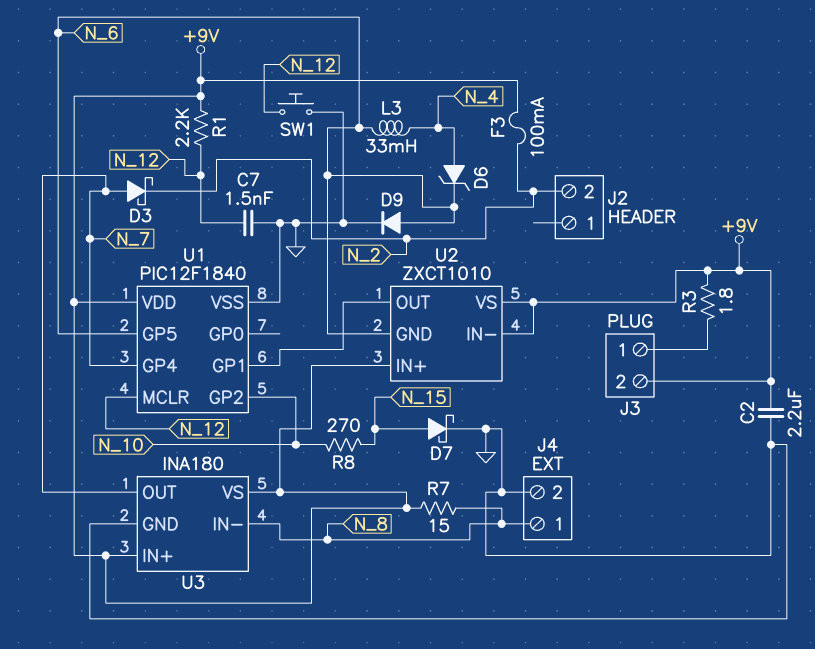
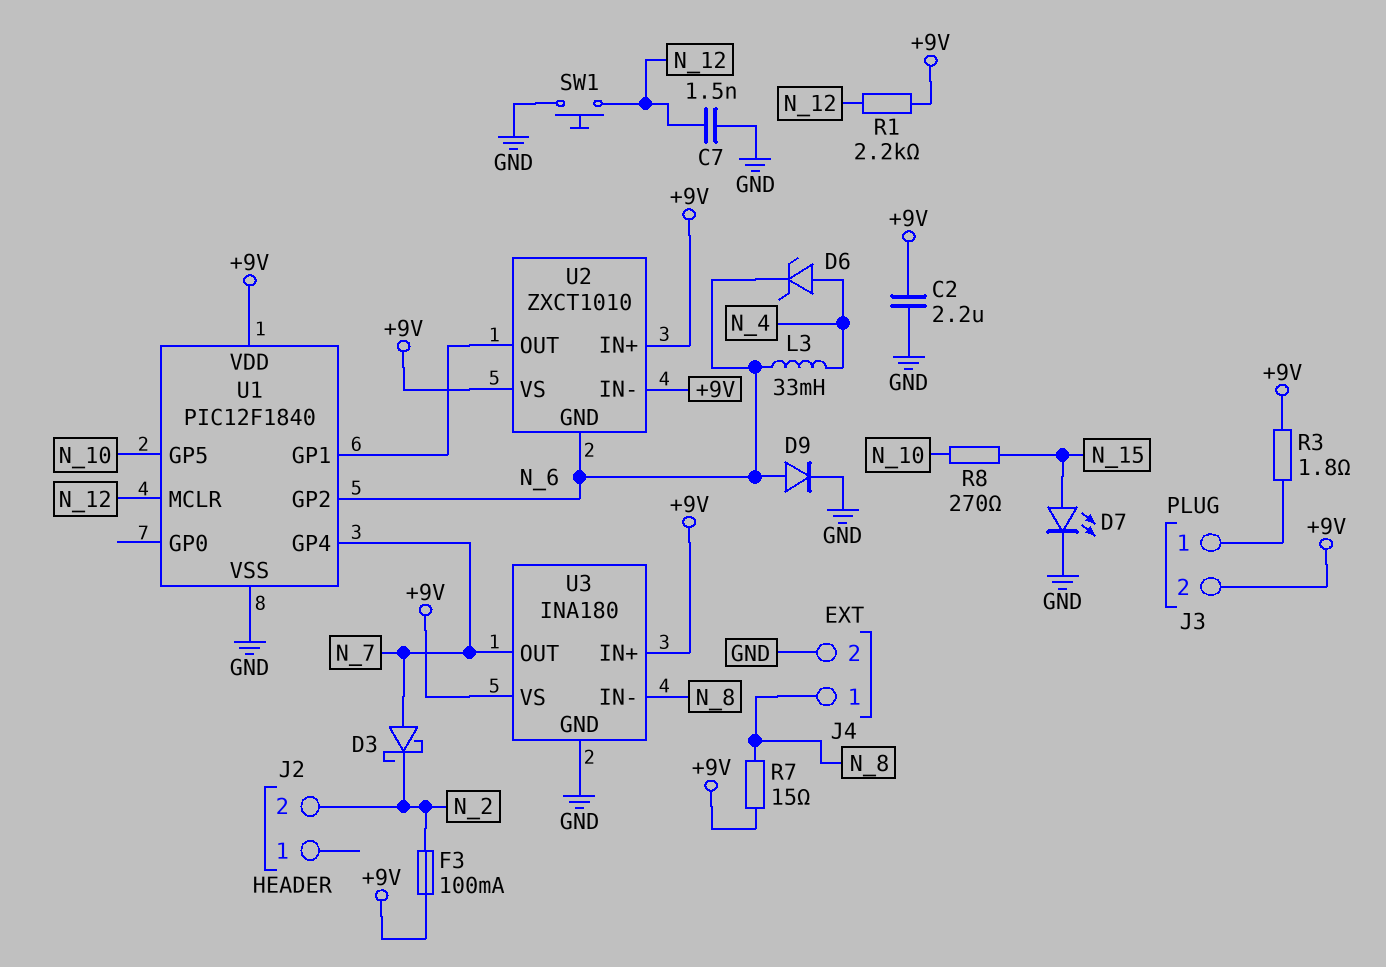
D7: schottky (A N_15, K GND) -> LED (A N_15, K GND)
U1 pin GP2: N_10 -> N_6
U1 pin GP5: N_6 -> N_10

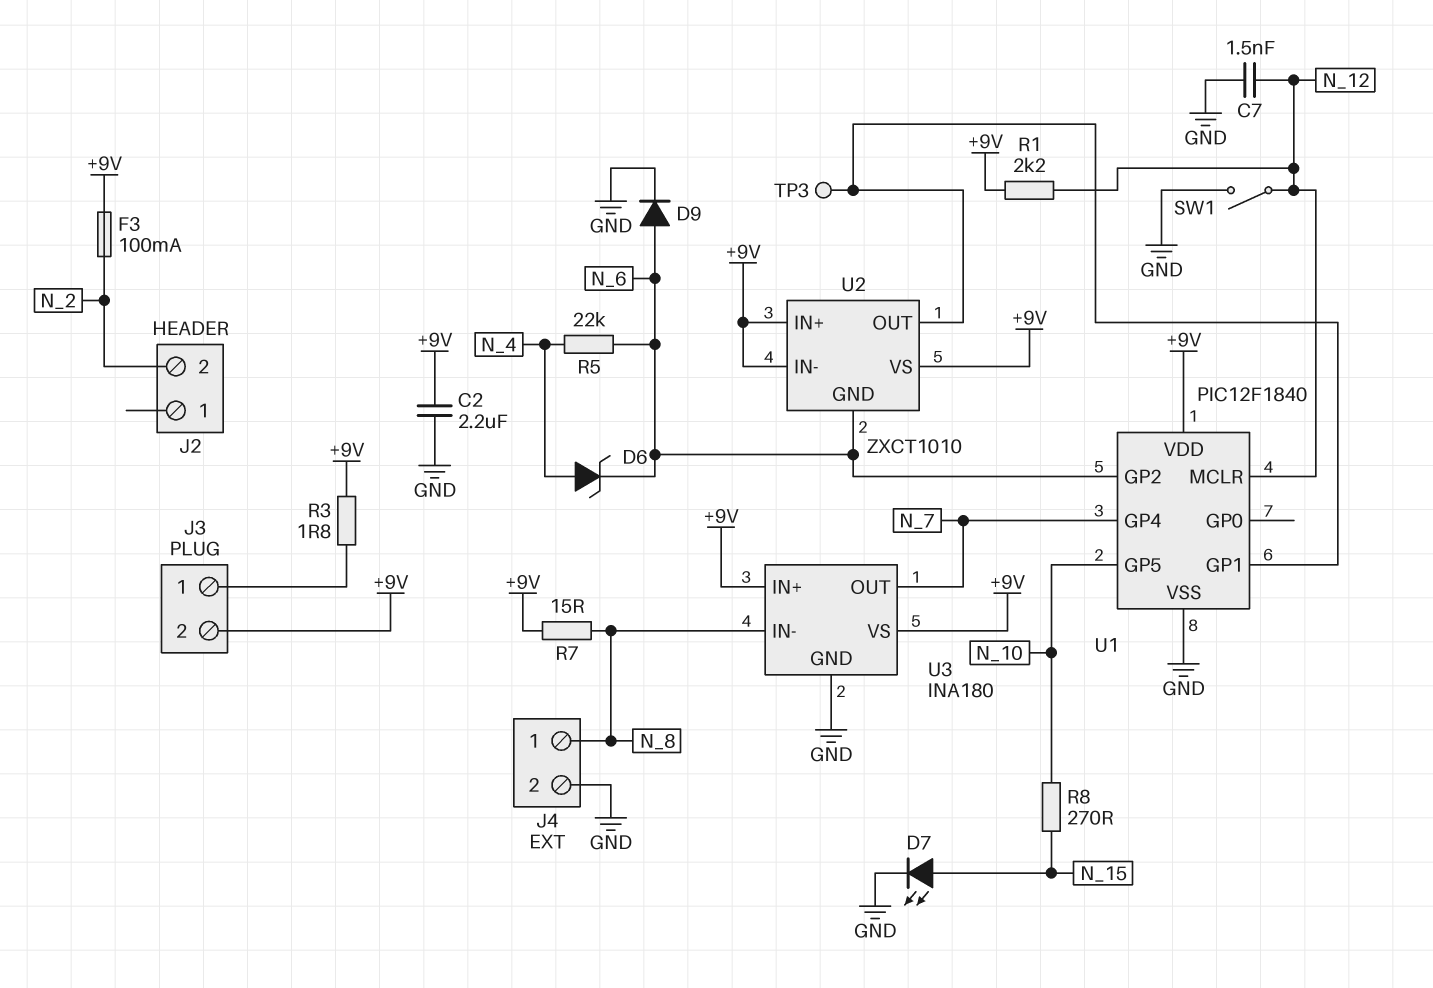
D3: schottky (A N_7, K N_2) -> none
L3: 33mH (N_4, N_6) -> none
R5: none -> 22k (N_4, N_6)
SW1: button (GND, N_12) -> switch (GND, N_12)
TP3: none -> test point (U1/GP1)

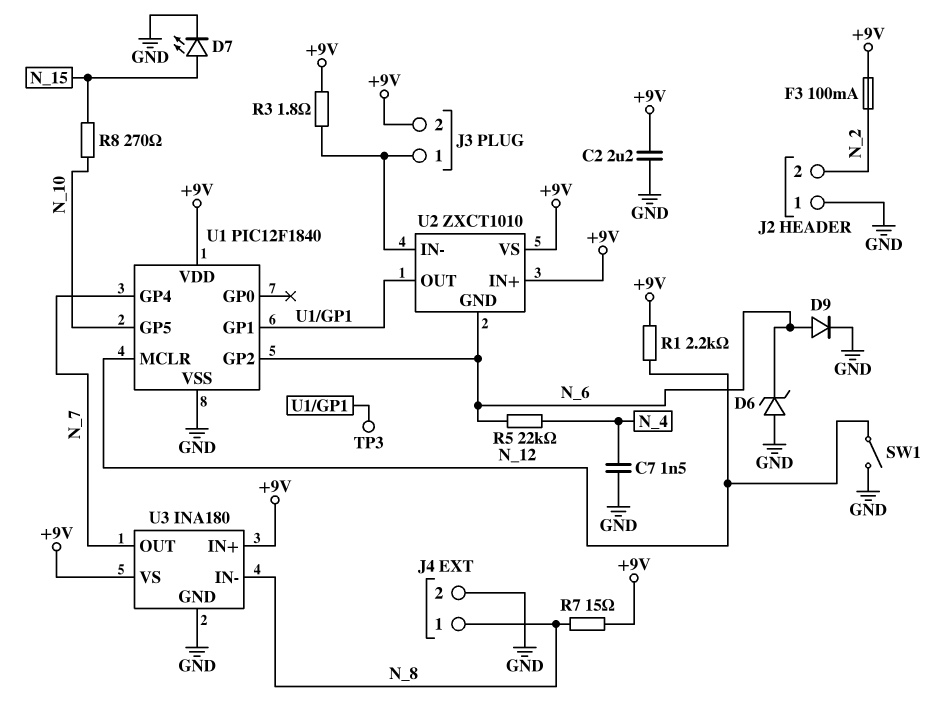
C7: 1.5nF (GND, N_12) -> 1.5nF (GND, N_4)
D6: zener (A N_4, K N_6) -> zener (A GND, K N_6)
J2 pin 1: none -> GND
U2 pin IN-: +9V -> J3/1

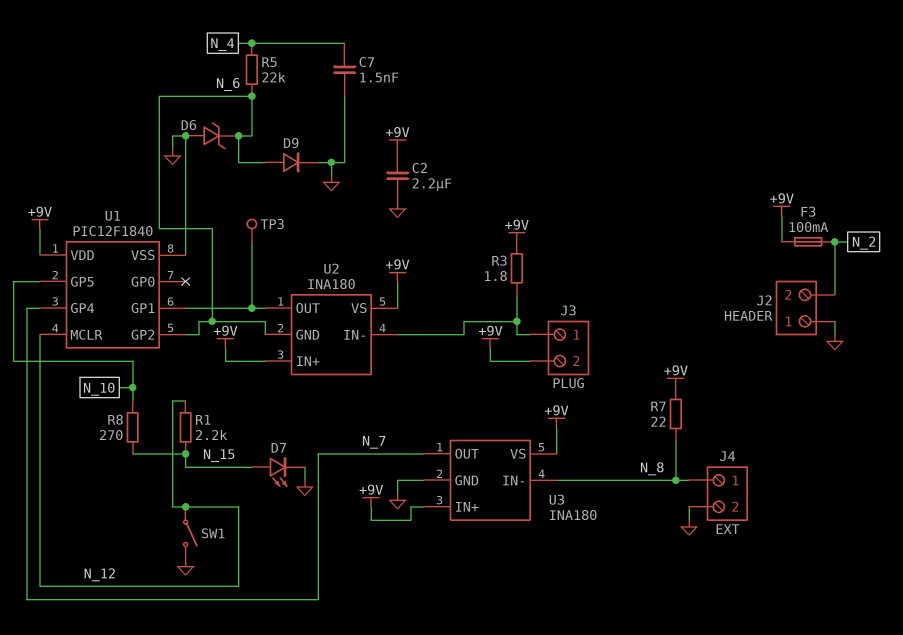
R1: 2.2k (+9V, N_12) -> 2.2k (N_12, N_15)
R7: 15 (+9V, N_8) -> 22 (+9V, N_8)
U2: ZXCT1010 -> INA180

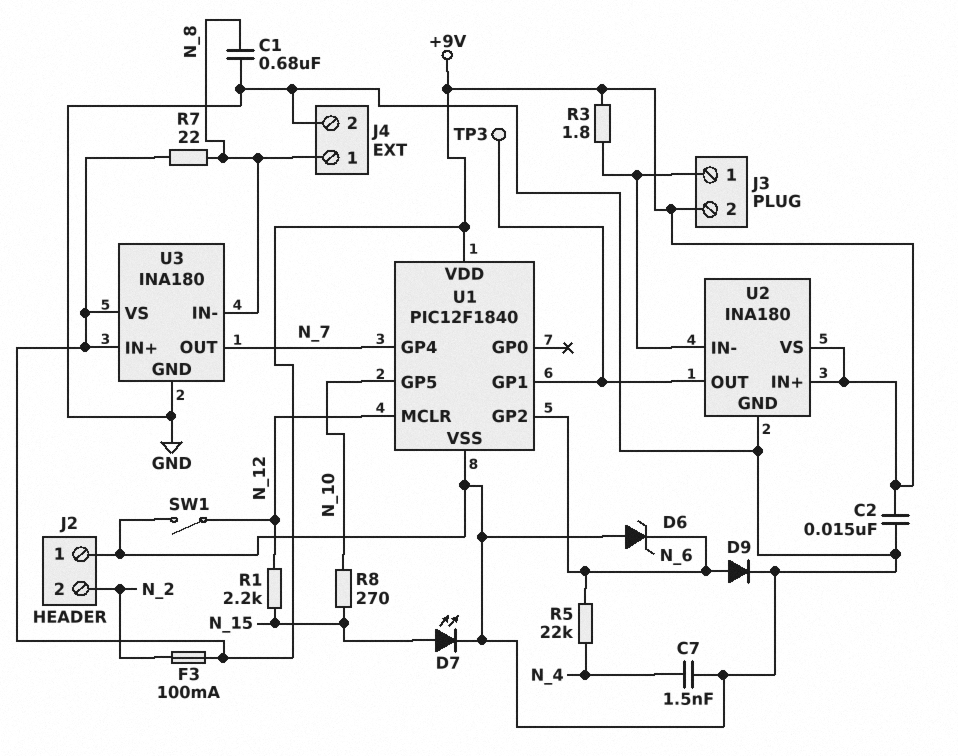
C1: none -> 680nF (GND, N_8)
C2: 2.2uF (+9V, GND) -> 15nF (+9V, GND)
U2 pin GND: N_6 -> GND

